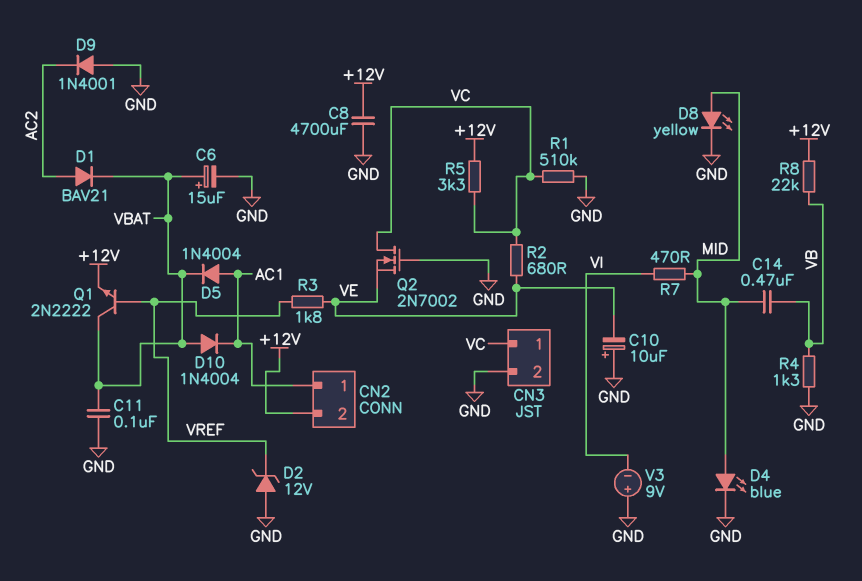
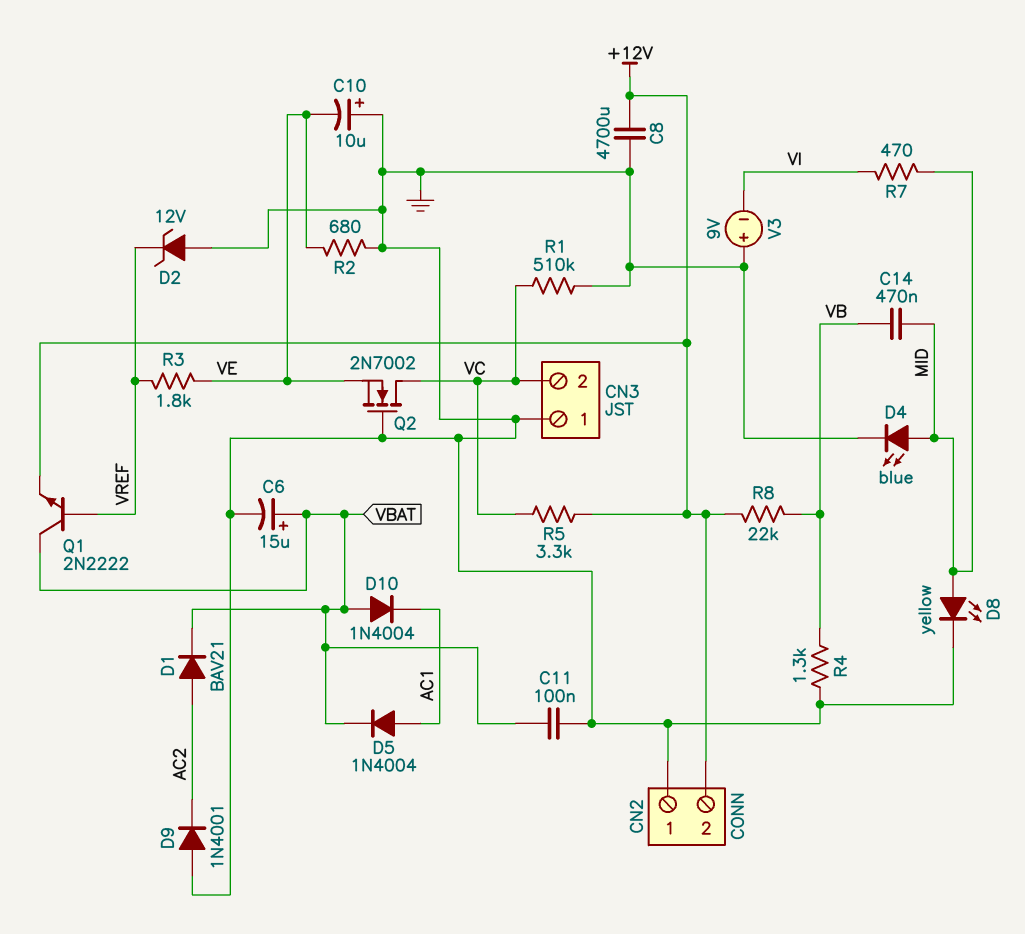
CN2 pin 1: AC1 -> GND
CN3 pin 1: VC -> GND
CN3 pin 2: GND -> VC
R2: 680 (VC, VE) -> 680 (GND, VE)

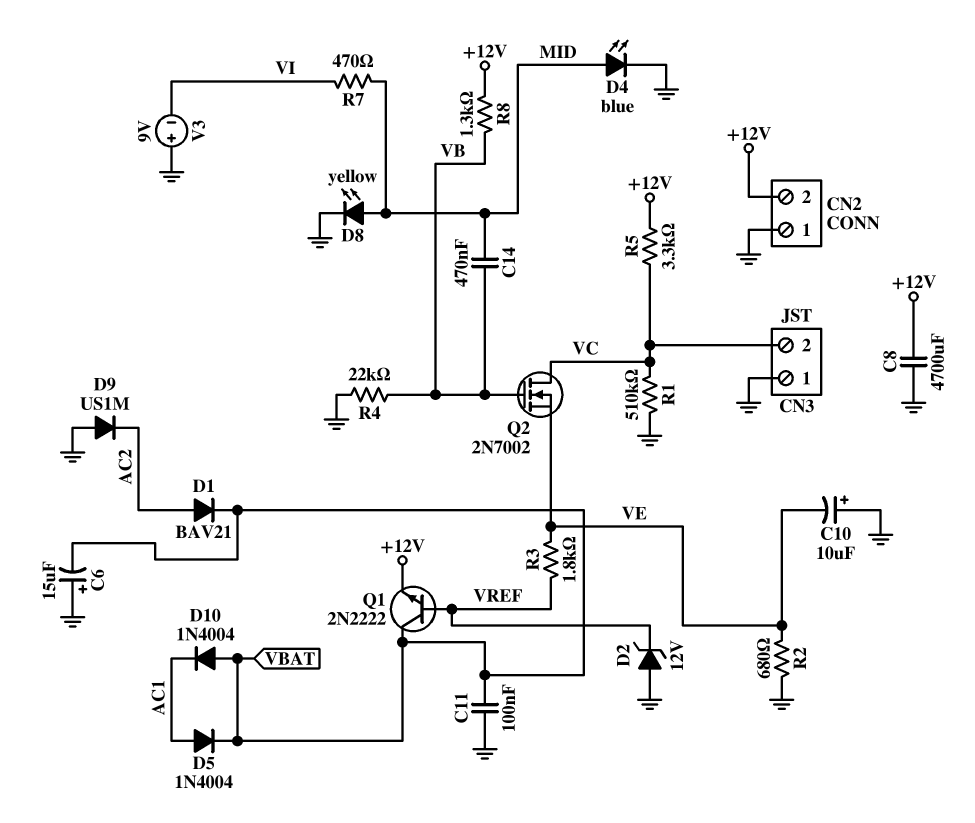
C6: 15uF (plus VBAT, minus GND) -> 15uF (plus GND, minus VBAT)
D9: diode 1N4001 (A GND, K AC2) -> diode US1M (A GND, K AC2)
Q2: NMOS 2N7002 (G GND, D VC, S VE) -> NMOS 2N7002 (G VB, D VC, S VE)
R4: 1.3k (GND, VB) -> 22k (GND, VB)
R8: 22k (+12V, VB) -> 1.3k (+12V, VB)

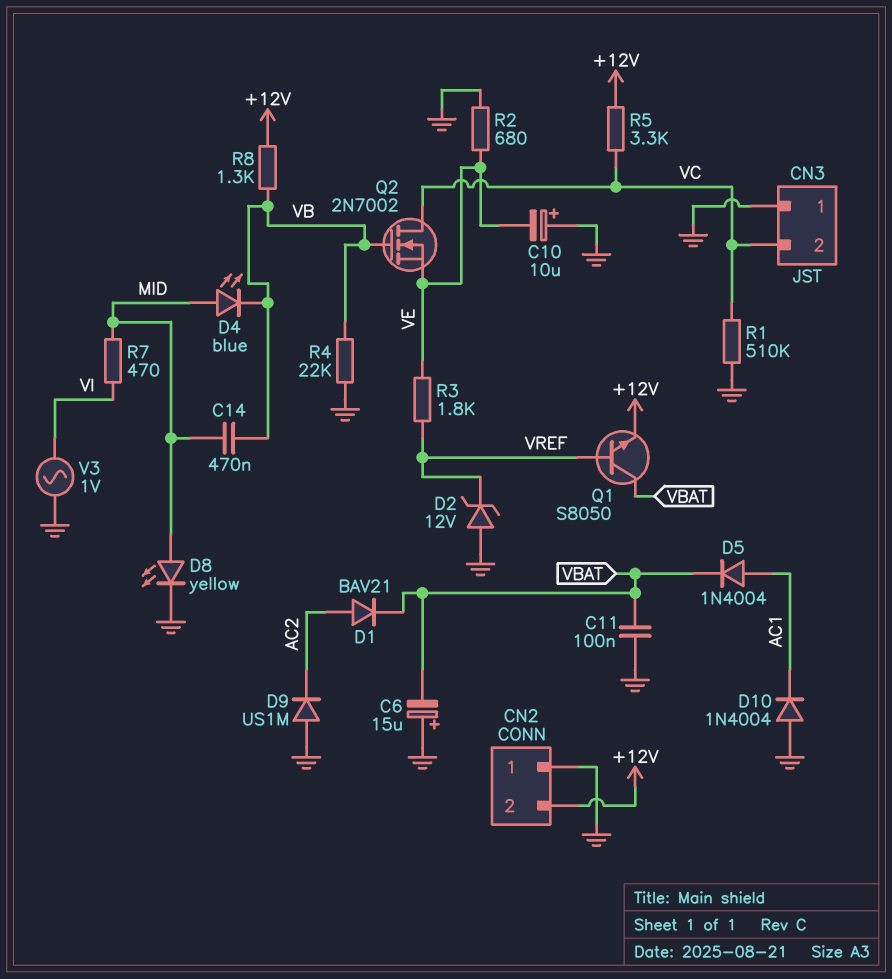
C8: 4700uF (+12V, GND) -> none
D4: LED blue (A MID, K GND) -> LED blue (A MID, K VB)
D10: diode 1N4004 (A VBAT, K AC1) -> diode 1N4004 (A GND, K AC1)
Q1: NPN 2N2222 (B VREF, C VBAT, E +12V) -> NPN S8050 (B VREF, C VBAT, E +12V)
V3: 9V (plus GND, minus VI) -> AC 1V (GND, VI)

